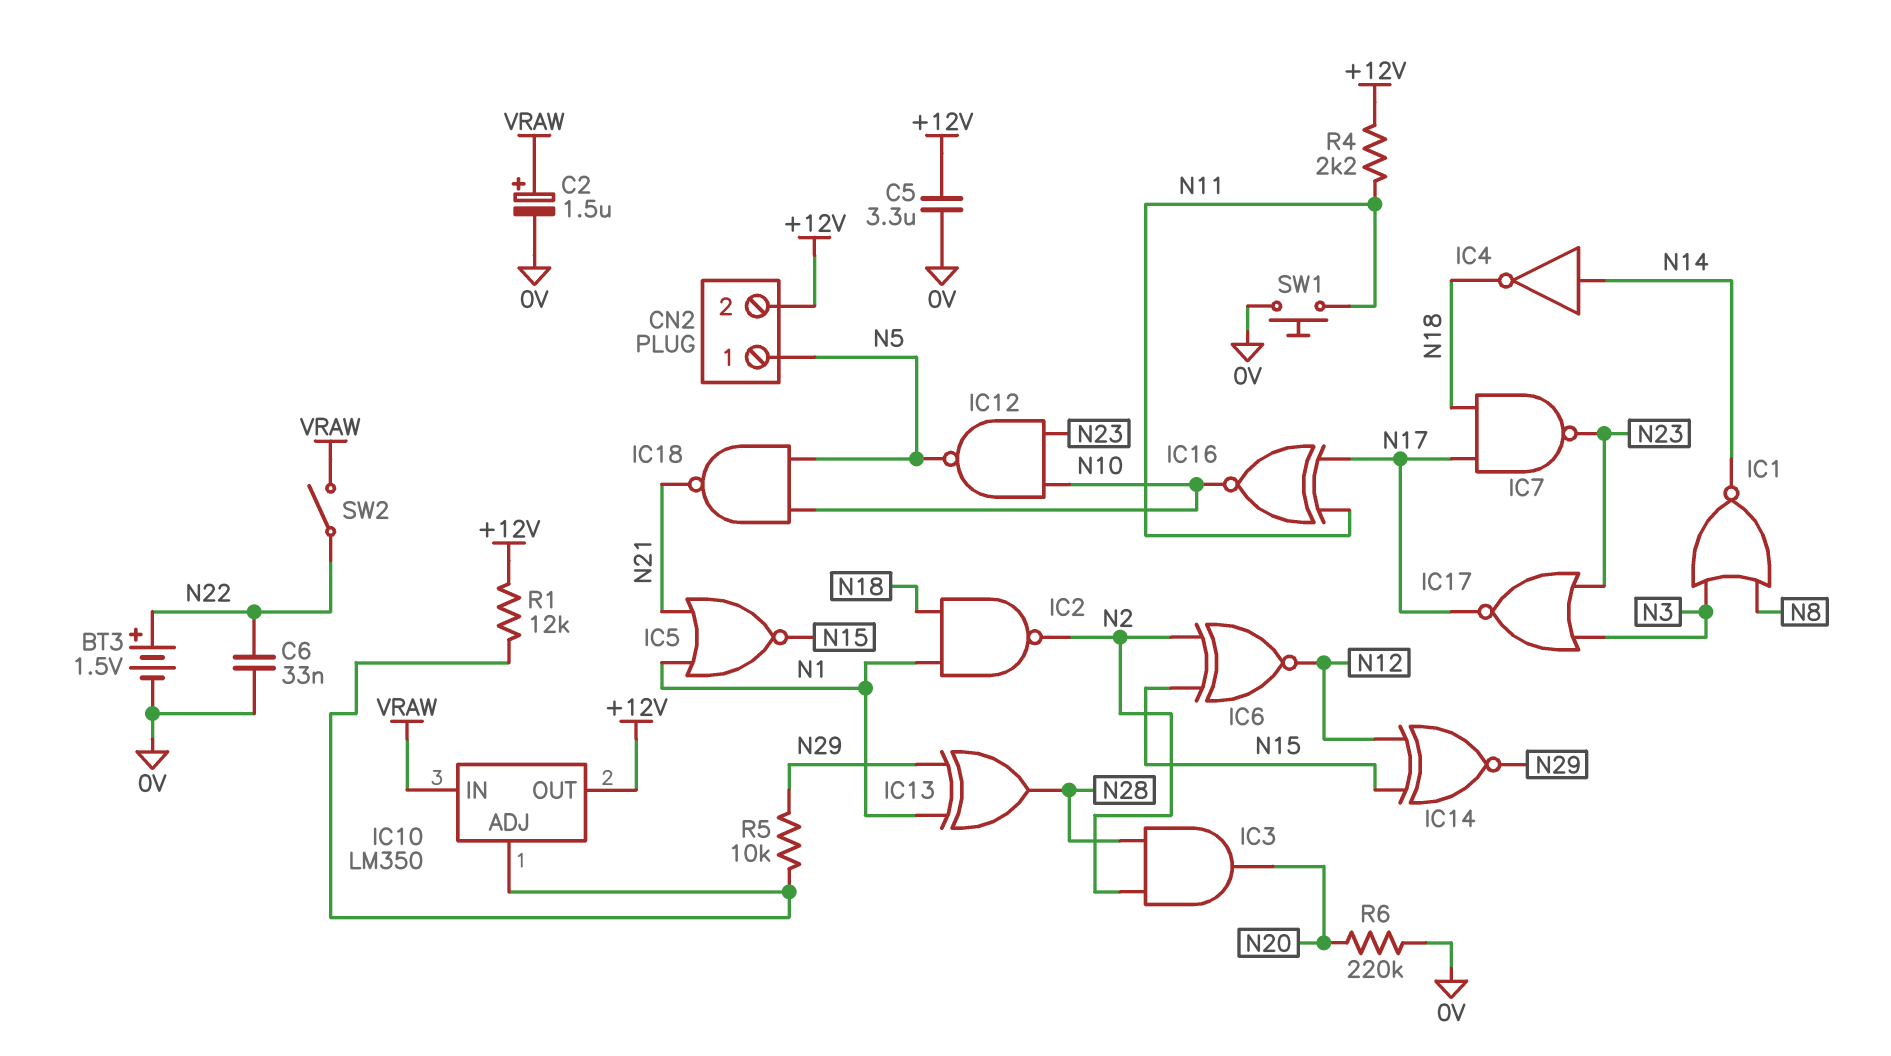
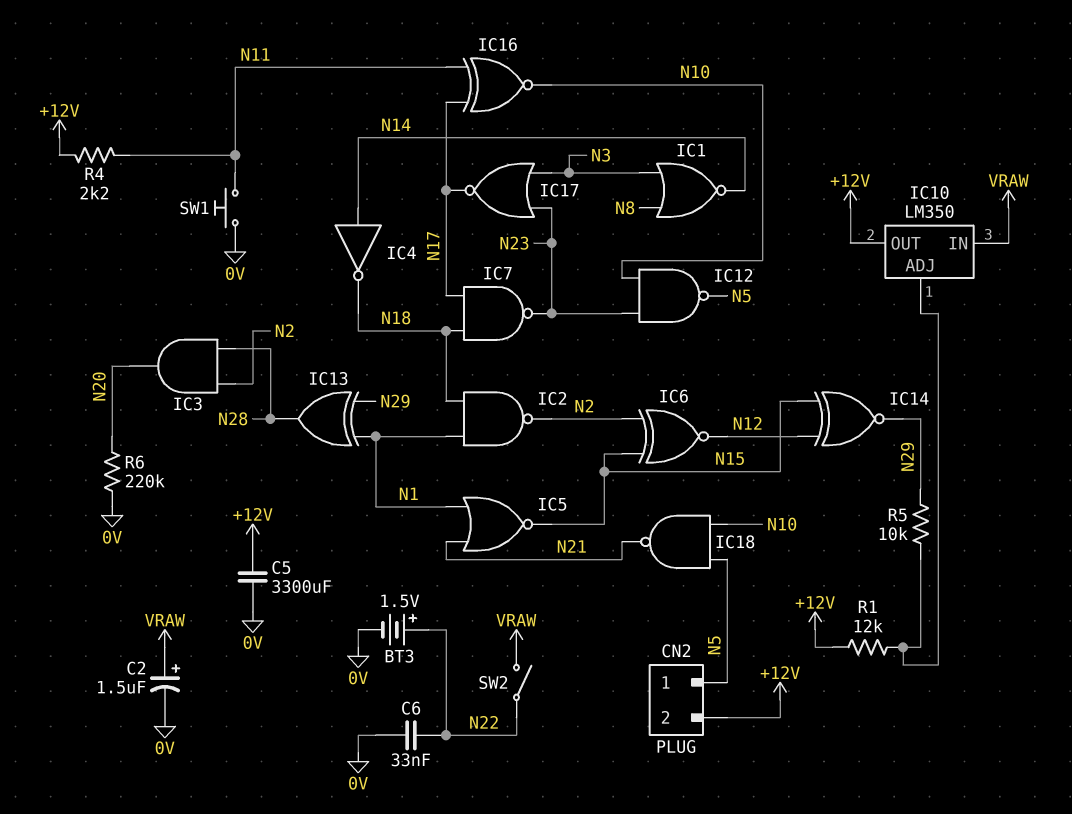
C5: 3.3uF (+12V, 0V) -> 3300uF (+12V, 0V)

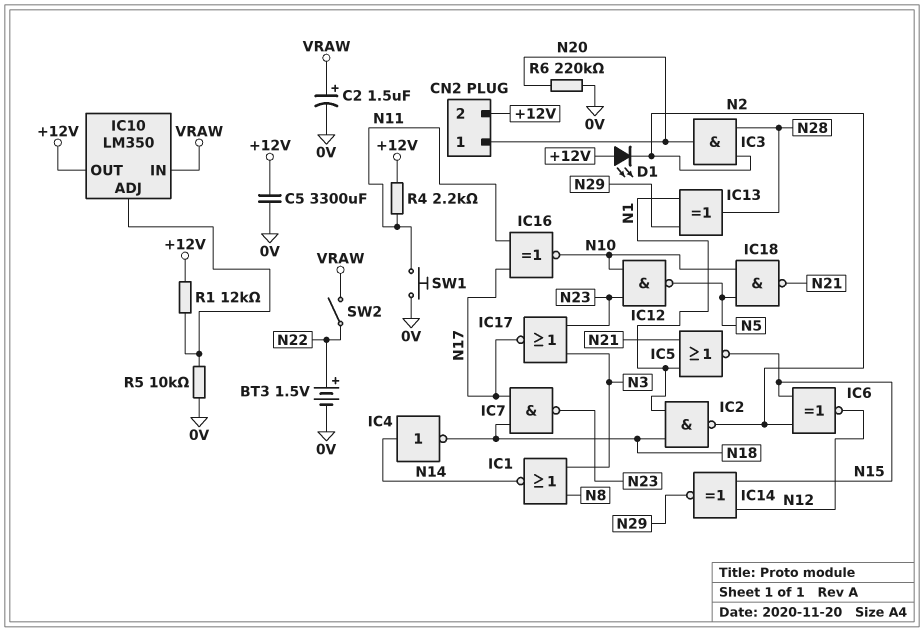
C6: 33nF (0V, N22) -> none
CN2 pin 1: N5 -> N20
D1: none -> LED (A +12V, K N2)
R5: 10k (IC10/ADJ, N29) -> 10k (0V, IC10/ADJ)

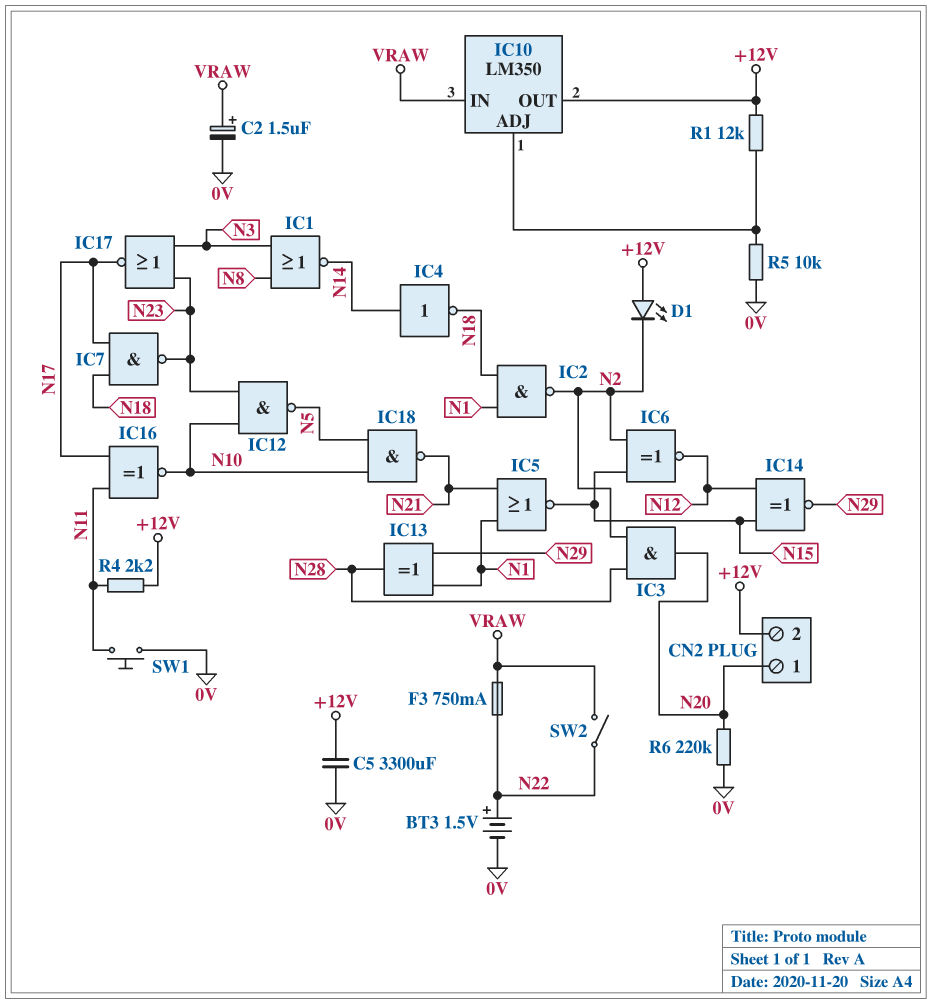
F3: none -> 750mA (N22, VRAW)

